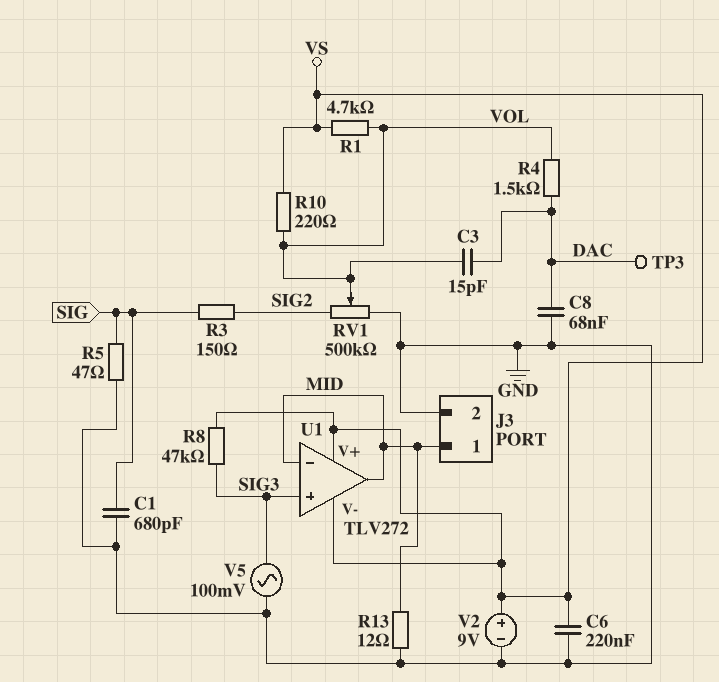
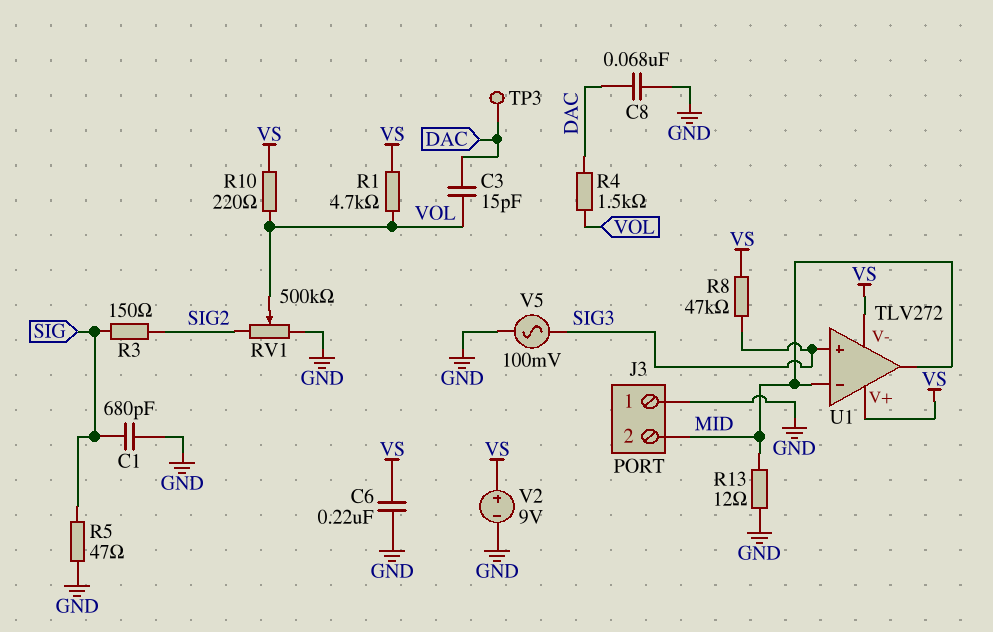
J3 pin 1: MID -> GND
J3 pin 2: GND -> MID

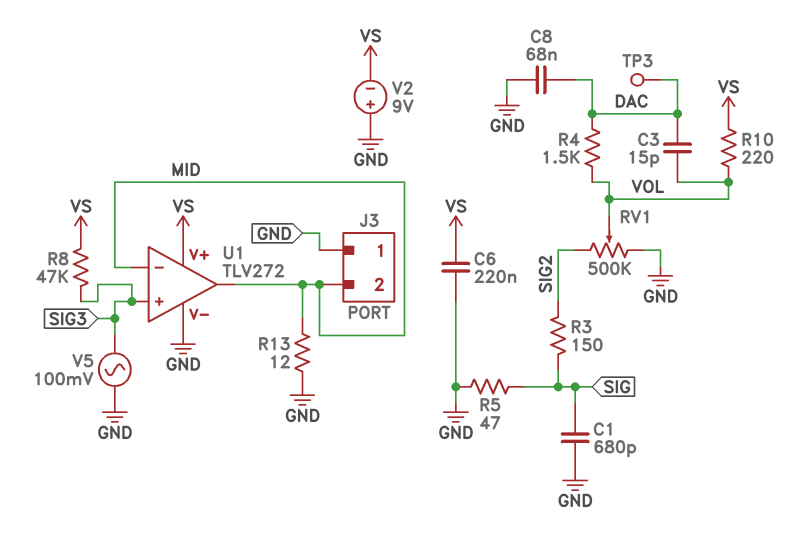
R1: 4.7k (VOL, VS) -> none
U1 pin V-: VS -> GND
V2: 9V (plus VS, minus GND) -> 9V (plus GND, minus VS)

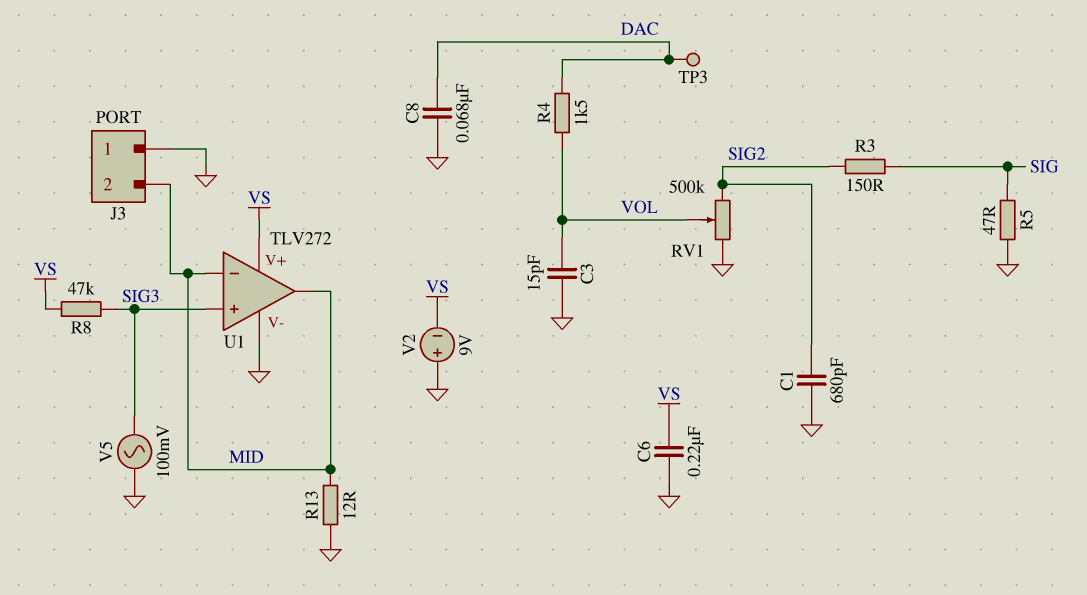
C1: 680pF (GND, SIG) -> 680pF (GND, SIG2)
C3: 15pF (DAC, VOL) -> 15pF (GND, VOL)
R10: 220 (VOL, VS) -> none

